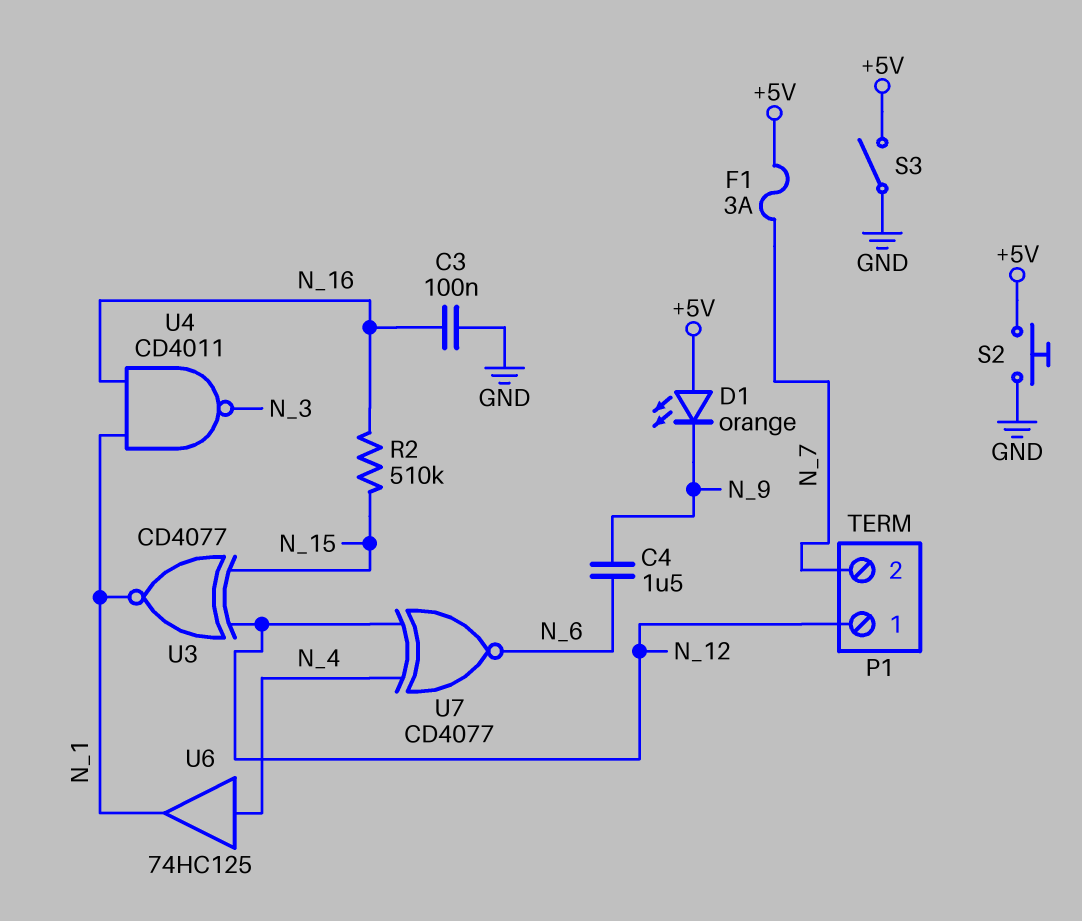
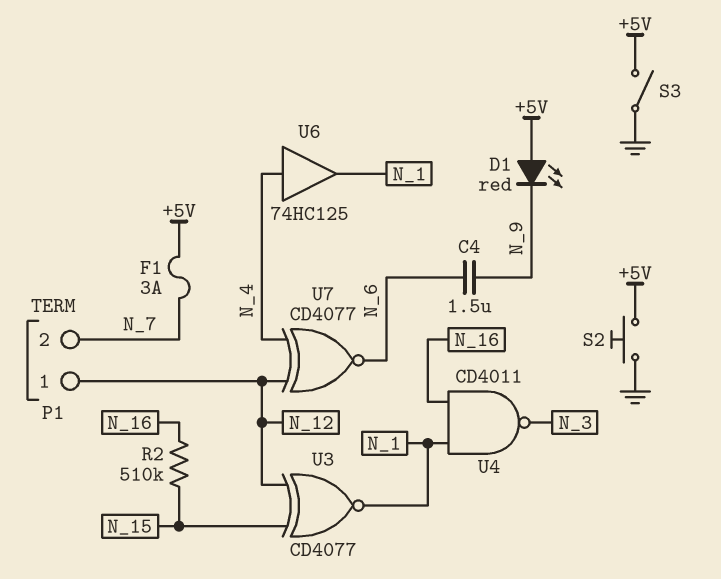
C3: 100nF (GND, N_16) -> none
D1: LED orange (A +5V, K N_9) -> LED red (A +5V, K N_9)

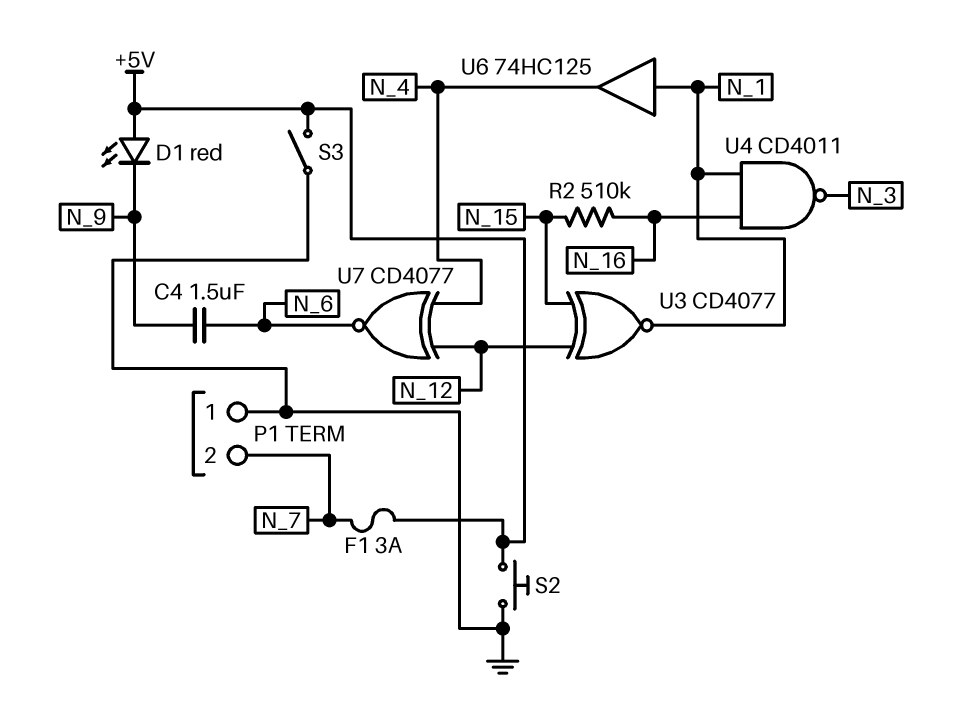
P1 pin 1: N_12 -> GND
U6: buffer 74HC125 (in N_4, out N_1) -> buffer 74HC125 (in N_1, out N_4)

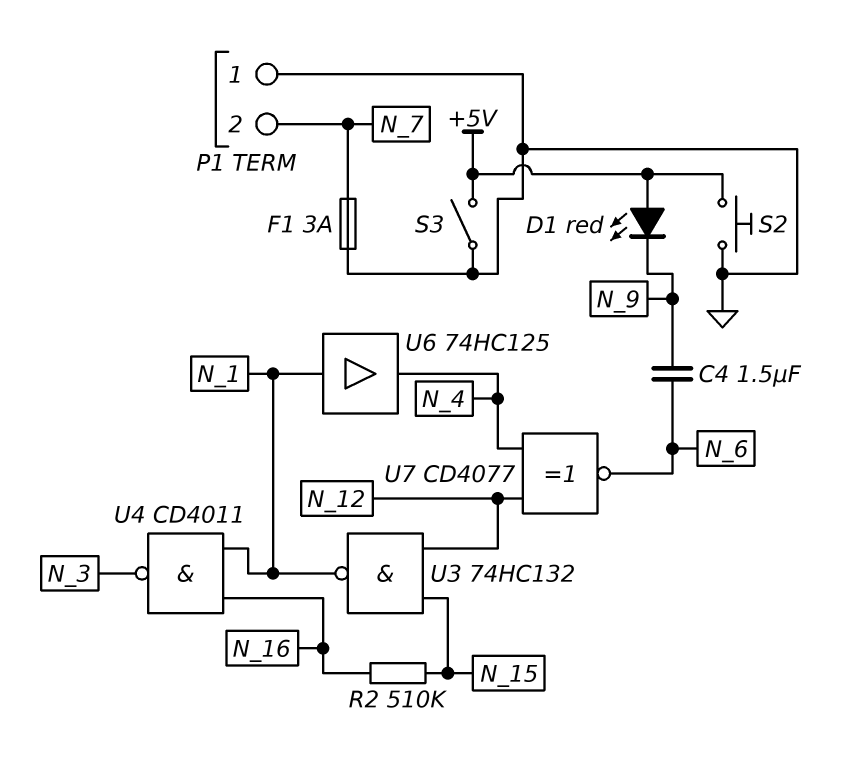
F1: 3A (+5V, N_7) -> 3A (GND, N_7)
U3: XNOR CD4077 (in N_12, in N_15, out N_1) -> NAND 74HC132 (in N_12, in N_15, out N_1)

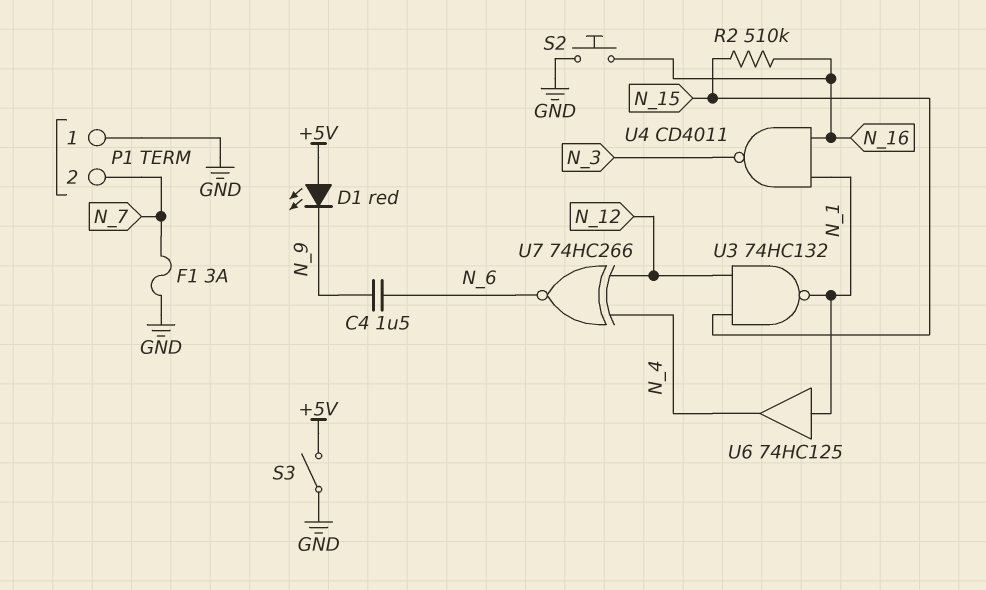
S2: button (+5V, GND) -> button (GND, N_16)
U7: XNOR CD4077 (in N_4, in N_12, out N_6) -> XNOR 74HC266 (in N_4, in N_12, out N_6)

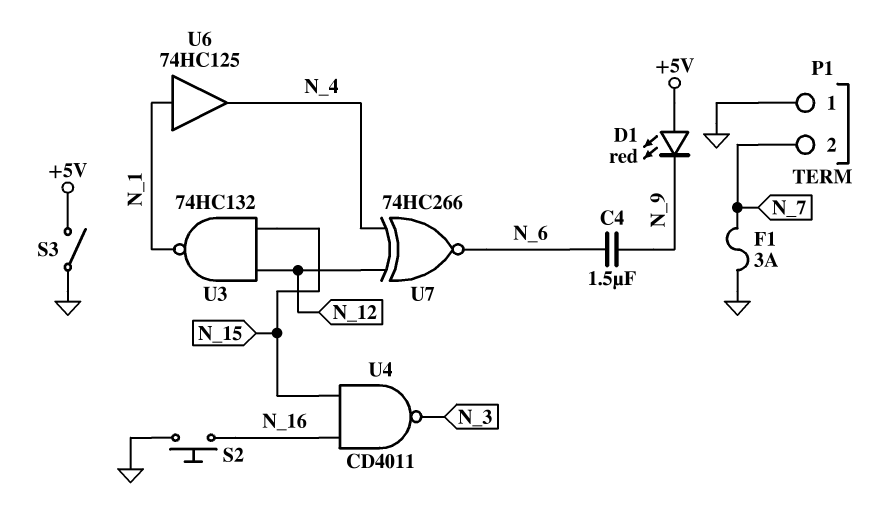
R2: 510k (N_15, N_16) -> none
U4: NAND CD4011 (in N_1, in N_16, out N_3) -> NAND CD4011 (in N_15, in N_16, out N_3)

